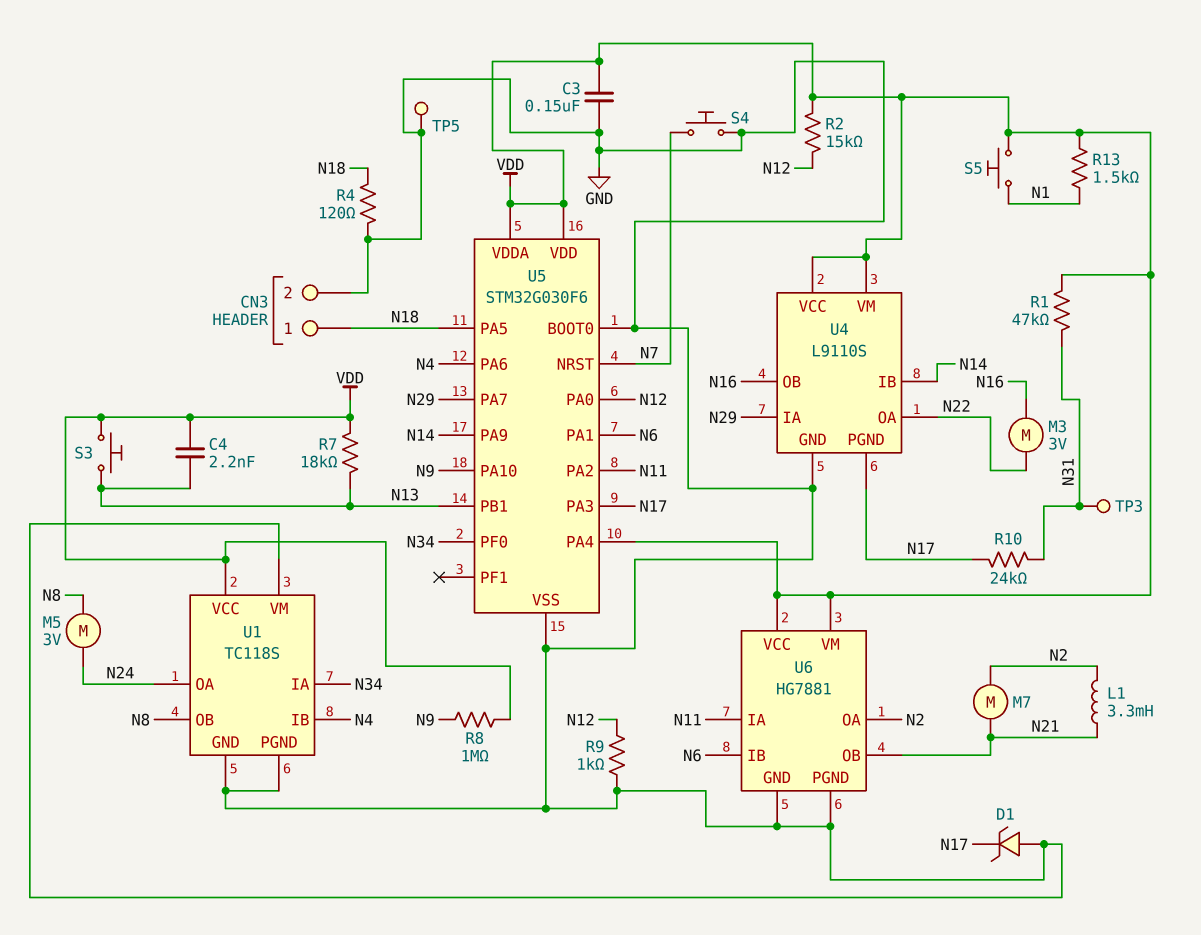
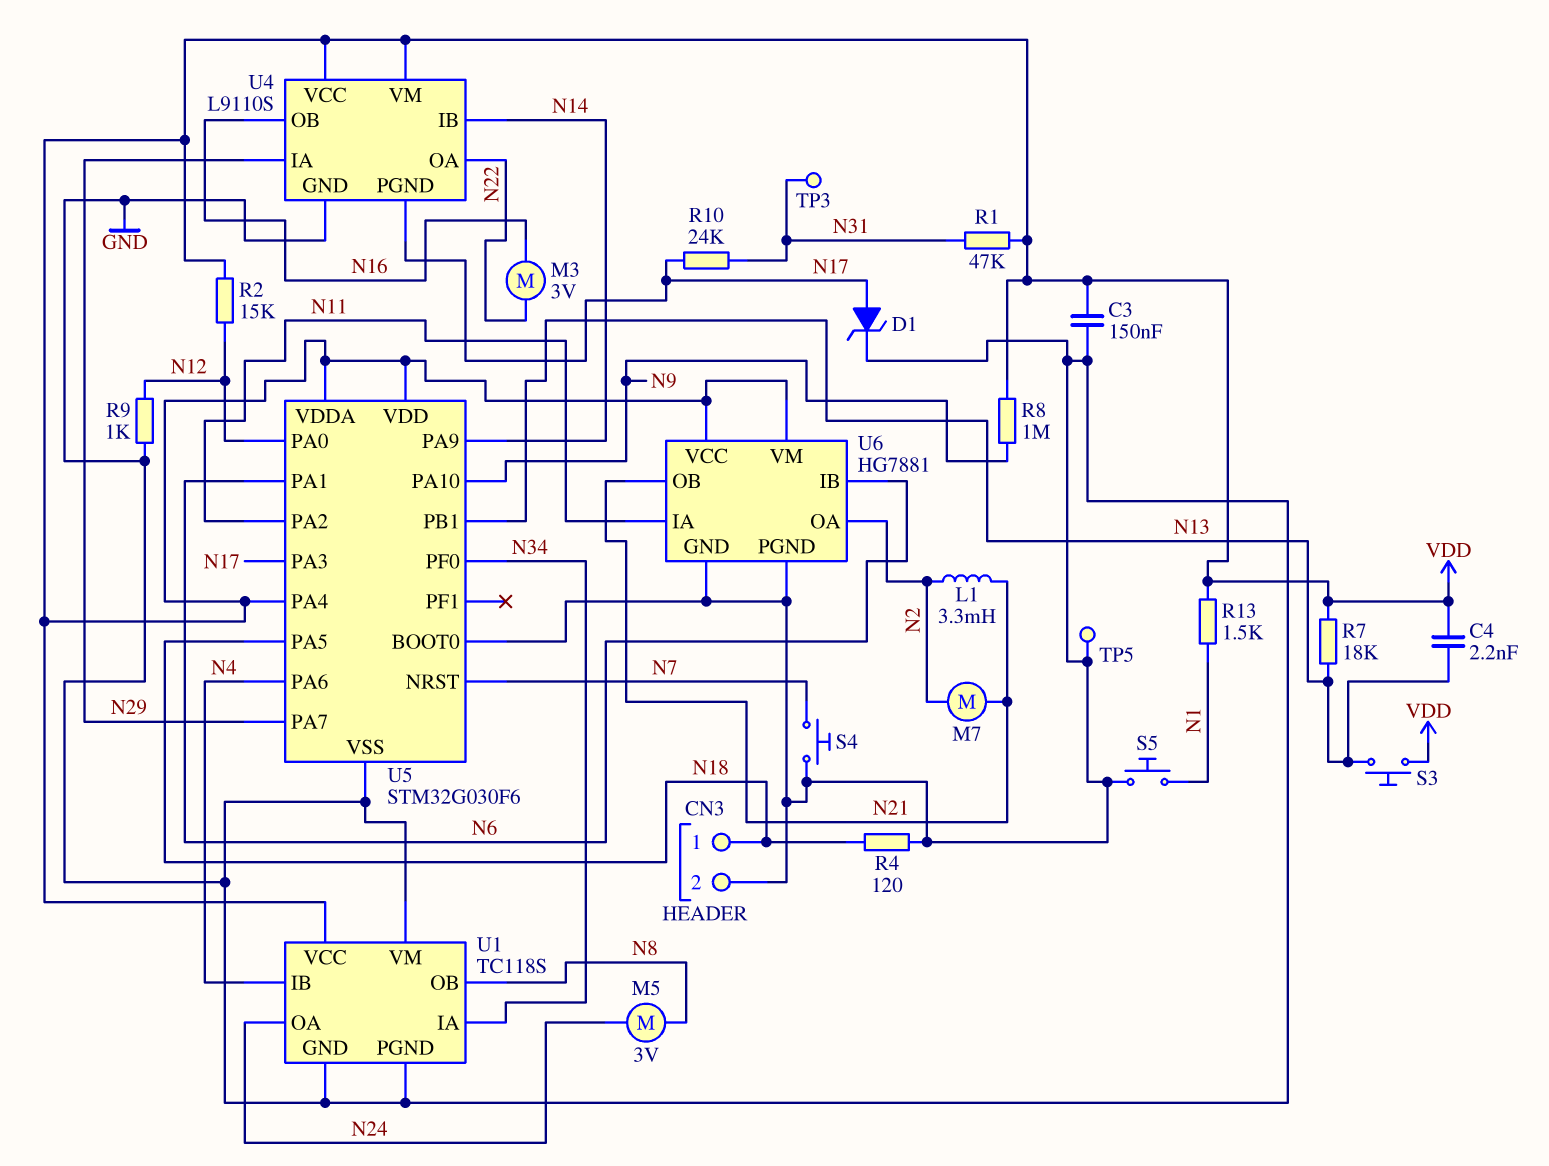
D1: zener (A GND, K N17) -> zener (A N17, K GND)
S5: button (N1, VDD) -> button (GND, N1)

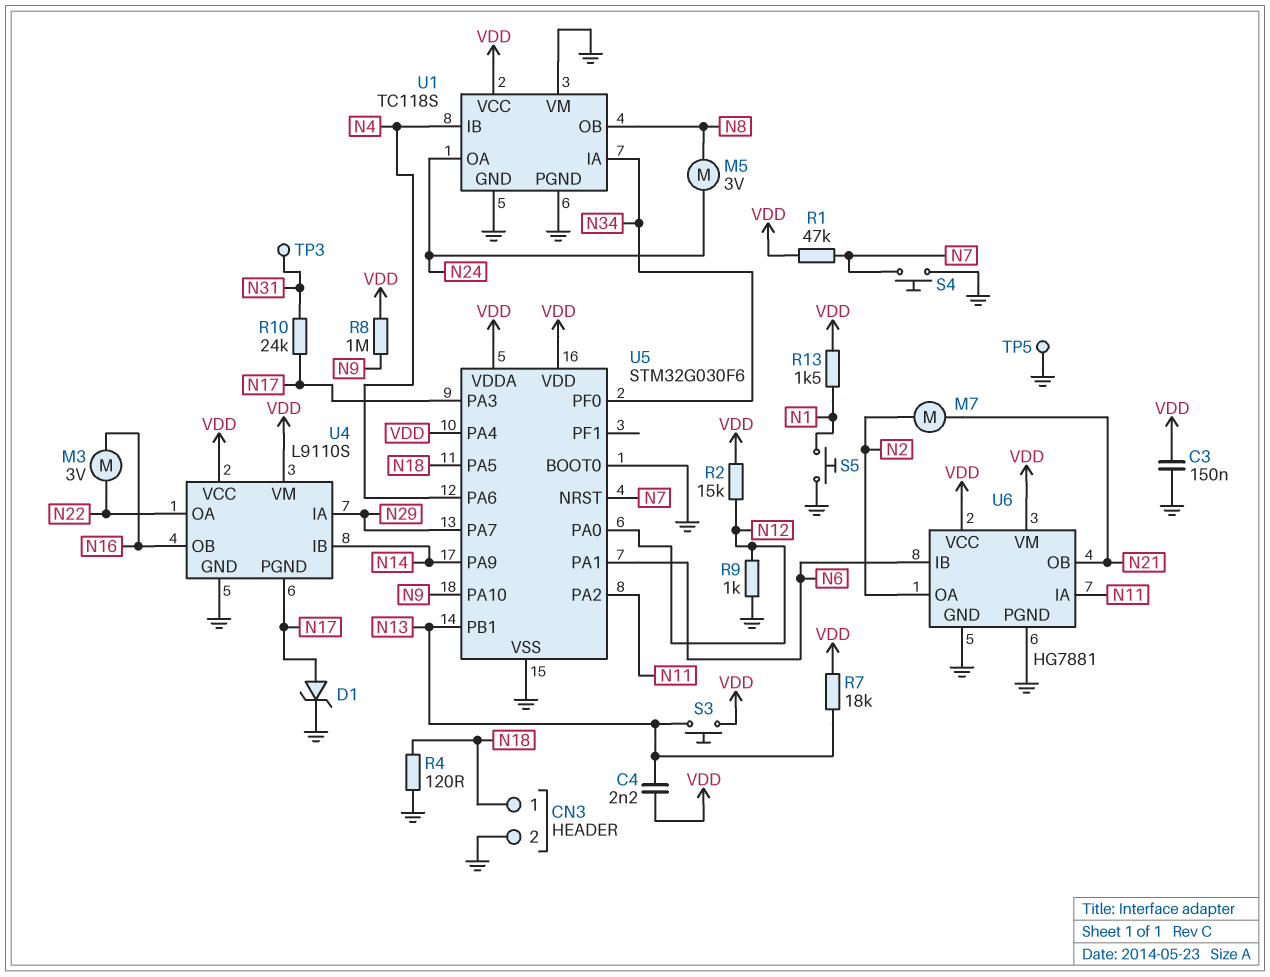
L1: 3.3mH (N2, N21) -> none
R1: 47k (N31, VDD) -> 47k (N7, VDD)

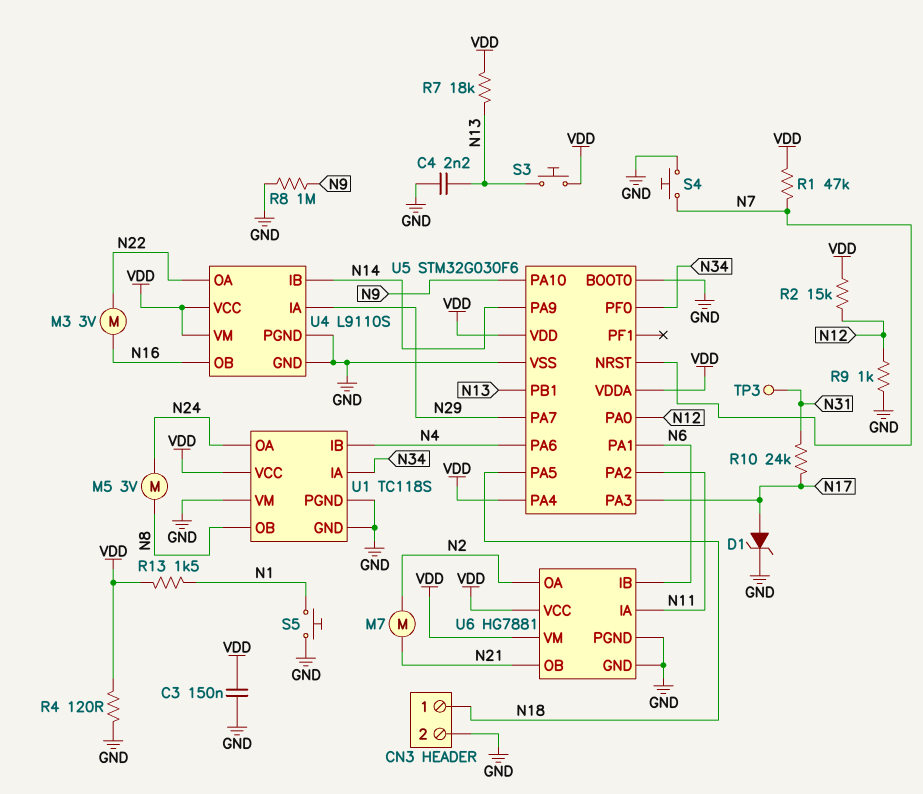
C4: 2.2nF (N13, VDD) -> 2.2nF (GND, N13)
R4: 120 (GND, N18) -> 120 (GND, VDD)
R8: 1M (N9, VDD) -> 1M (GND, N9)
TP5: test point (GND) -> none
U4 pin PGND: N17 -> GND

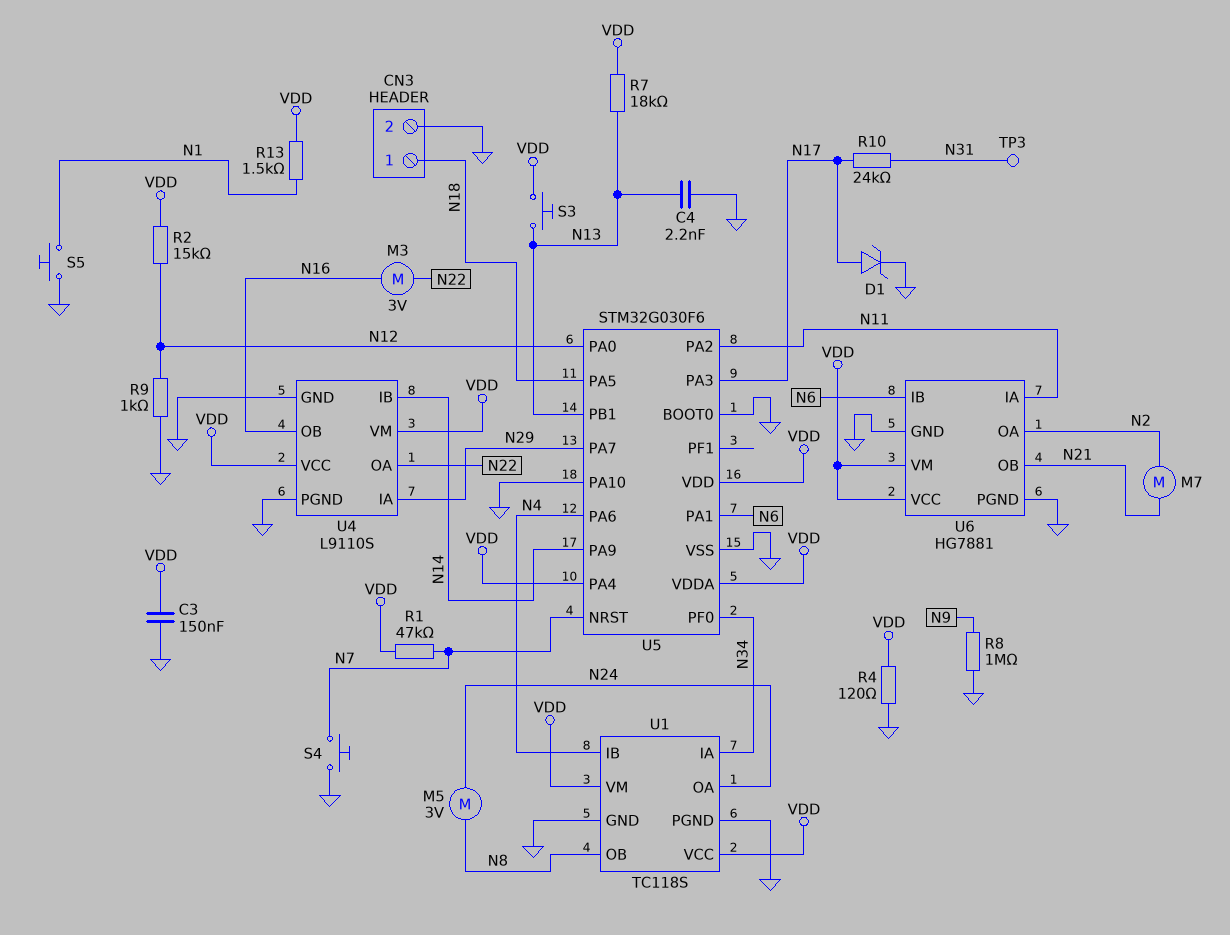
U1 pin VM: GND -> VDD
U5 pin PA10: N9 -> GND

